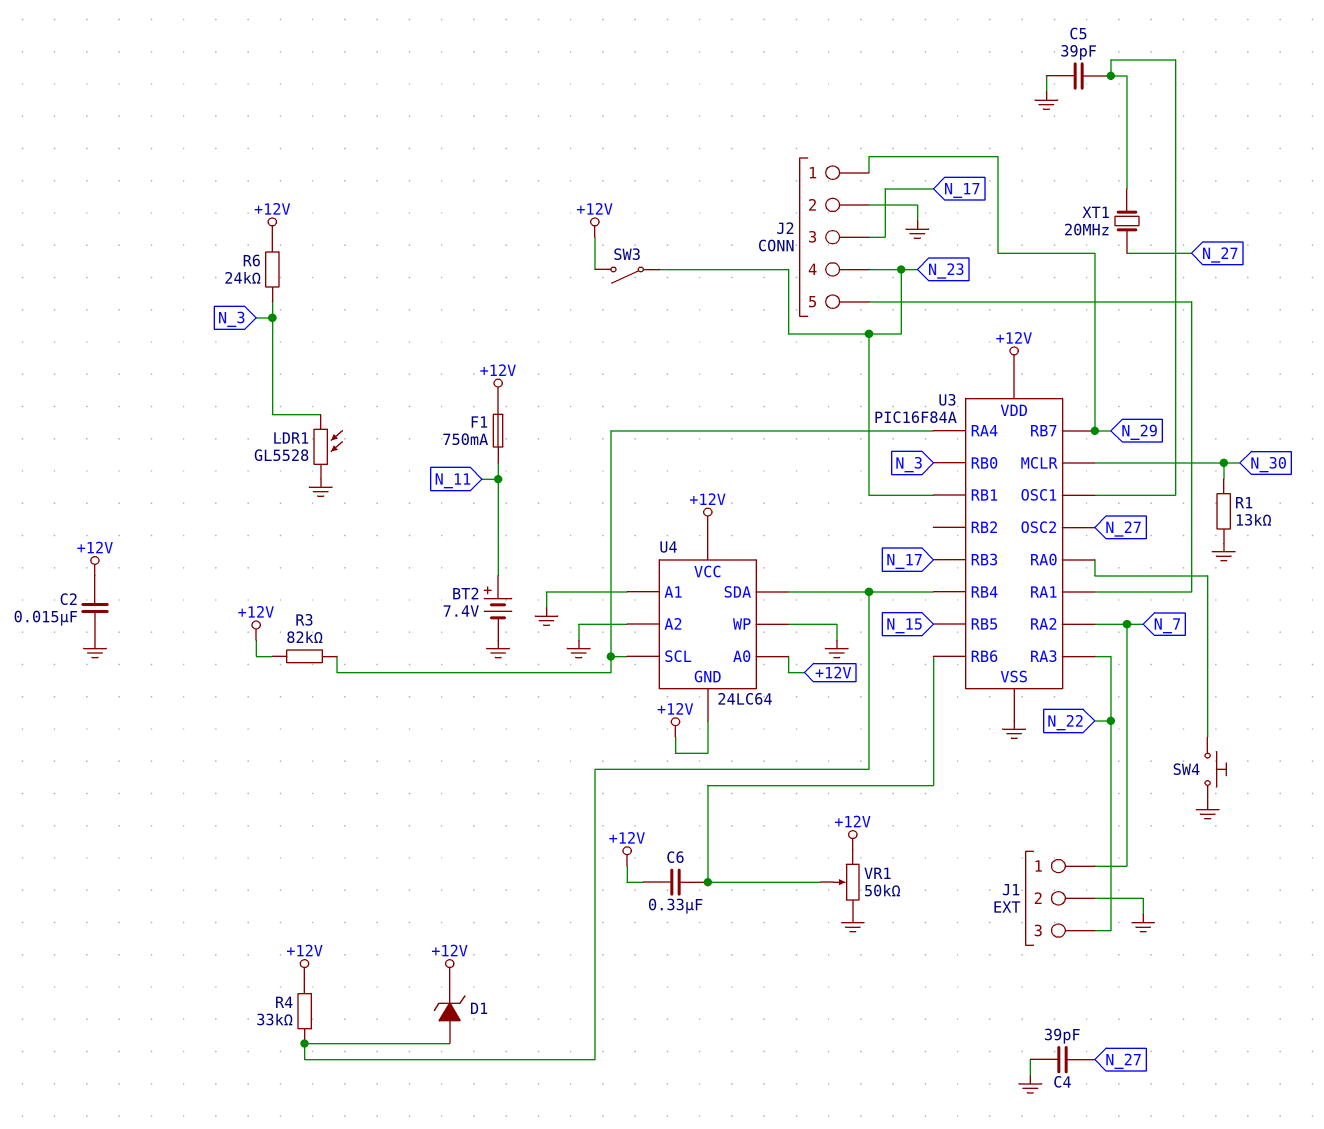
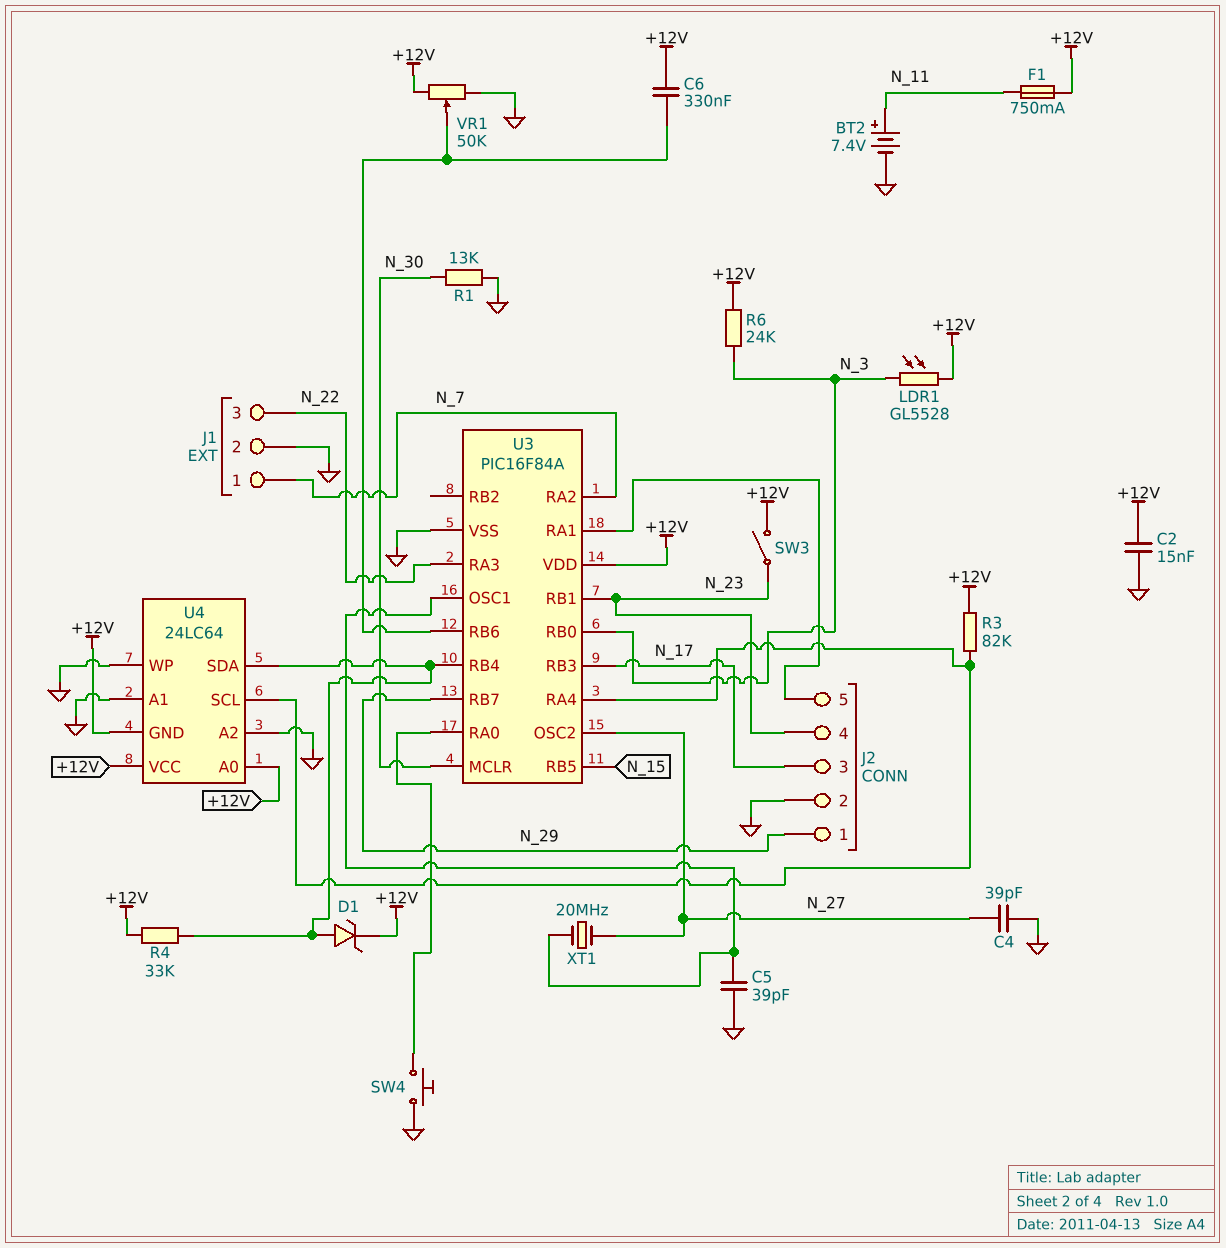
LDR1: GL5528 (GND, N_3) -> GL5528 (+12V, N_3)

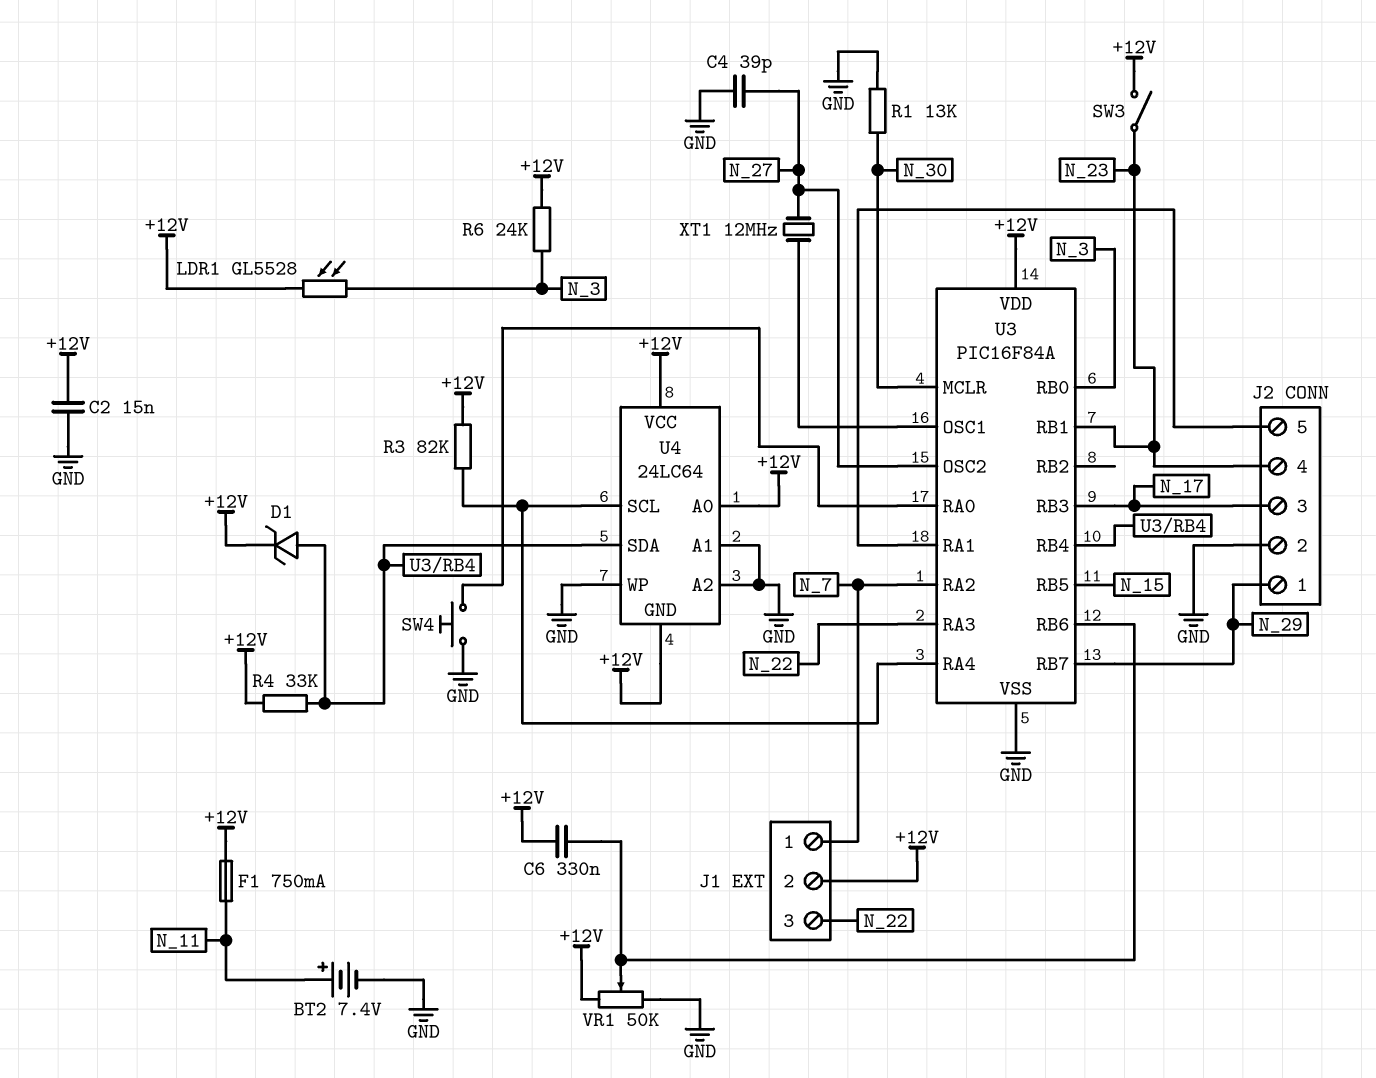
C5: 39pF (GND, U3/OSC1) -> none
J1 pin 2: GND -> +12V
XT1: 20MHz (N_27, U3/OSC1) -> 12MHz (N_27, U3/OSC1)

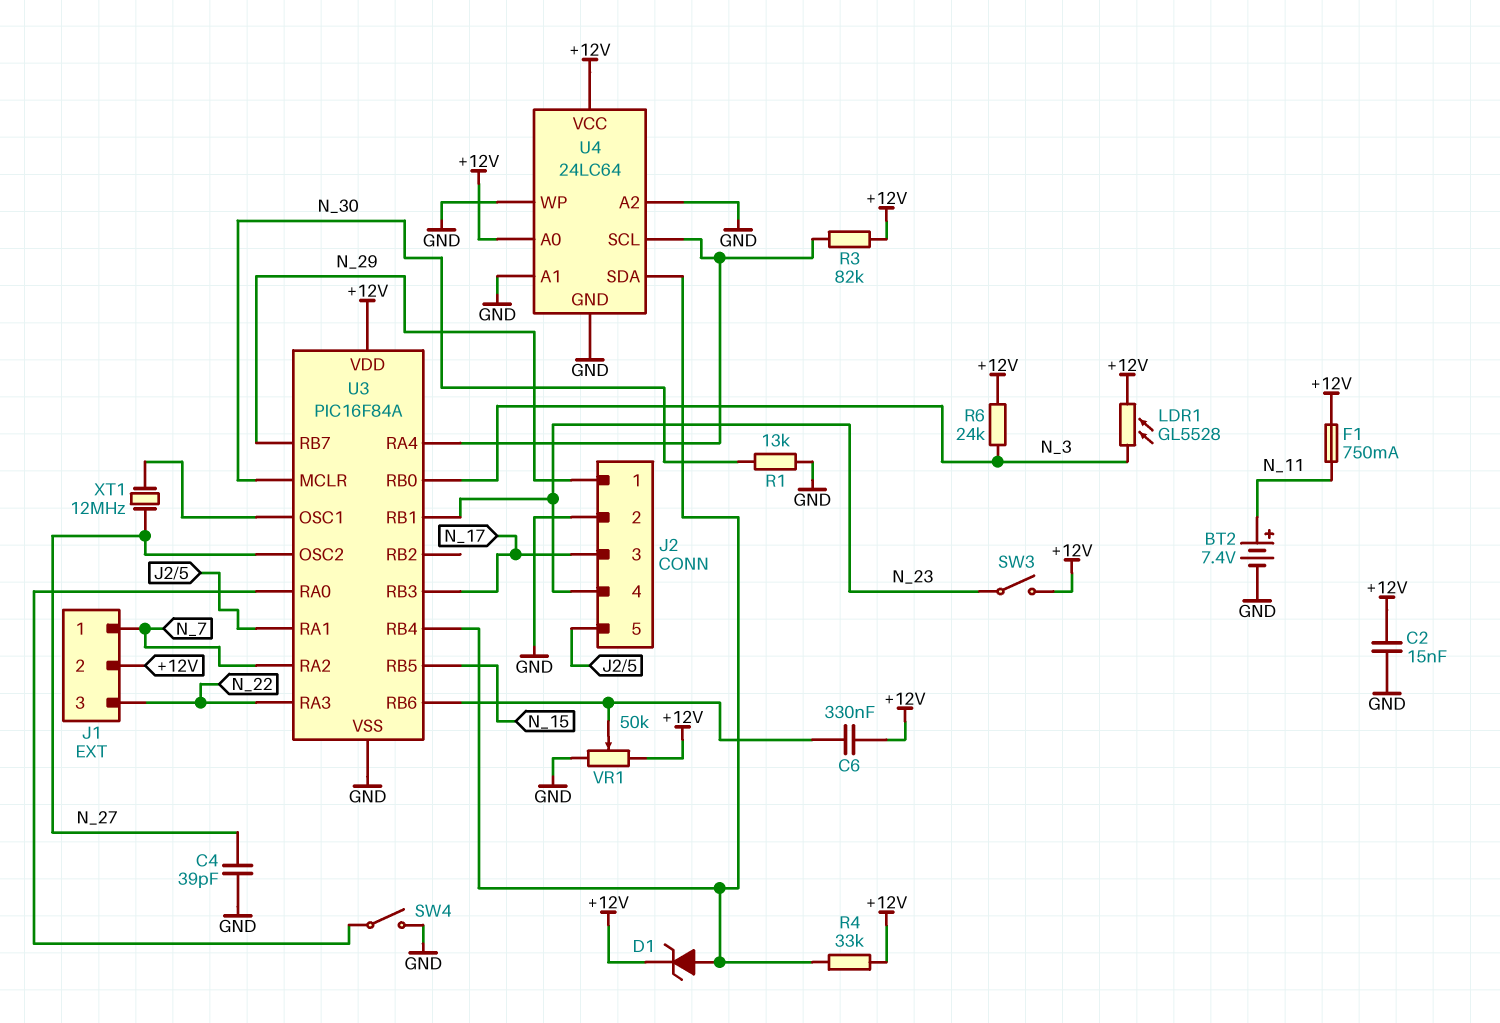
SW4: button (GND, U3/RA0) -> switch (GND, U3/RA0)
U4 pin GND: +12V -> GND

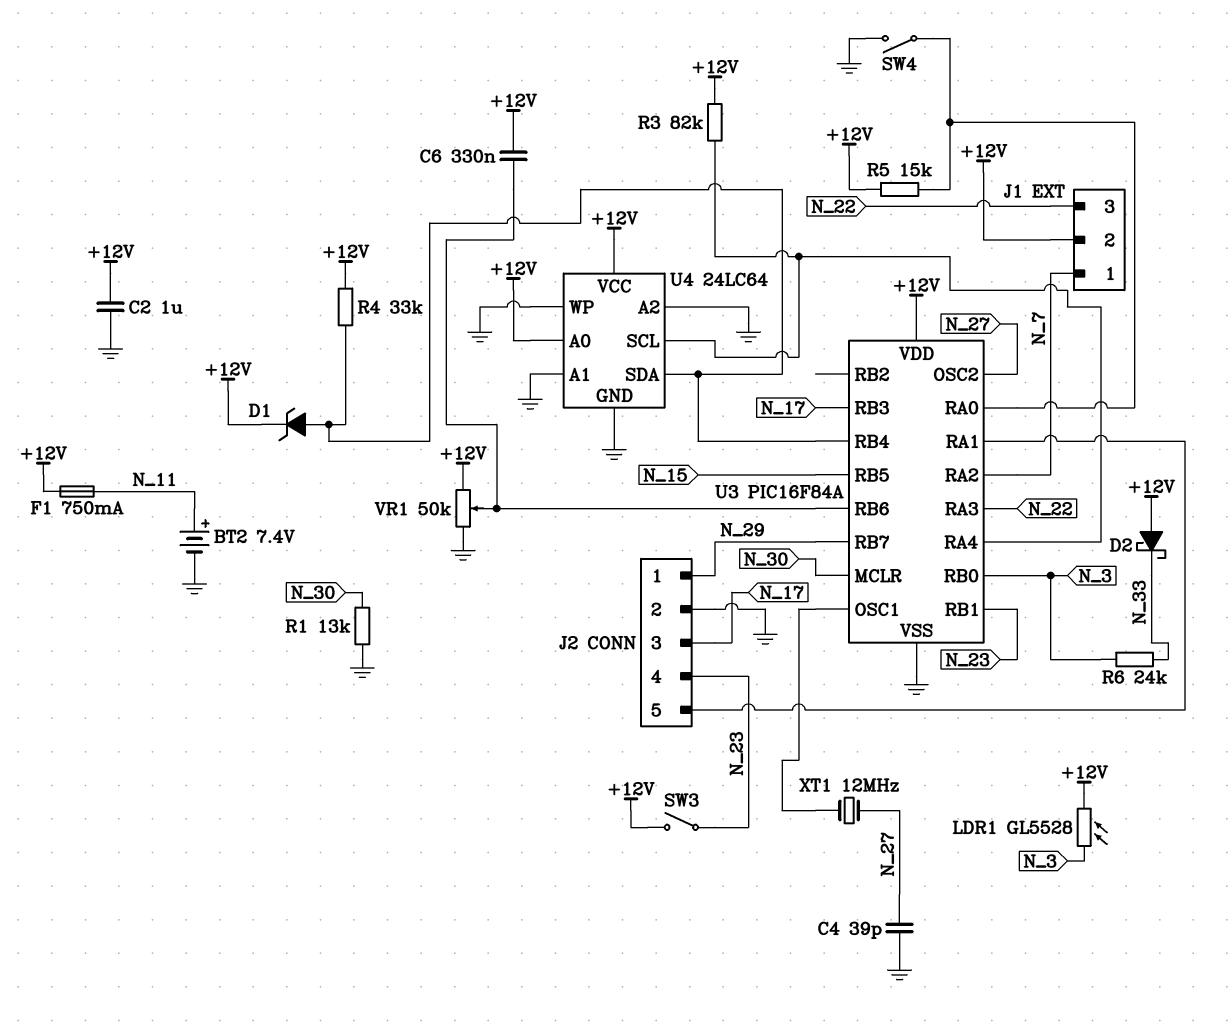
C2: 15nF (+12V, GND) -> 1uF (+12V, GND)
D2: none -> schottky (A +12V, K N_33)
R5: none -> 15k (+12V, U3/RA0)
R6: 24k (+12V, N_3) -> 24k (N_3, N_33)

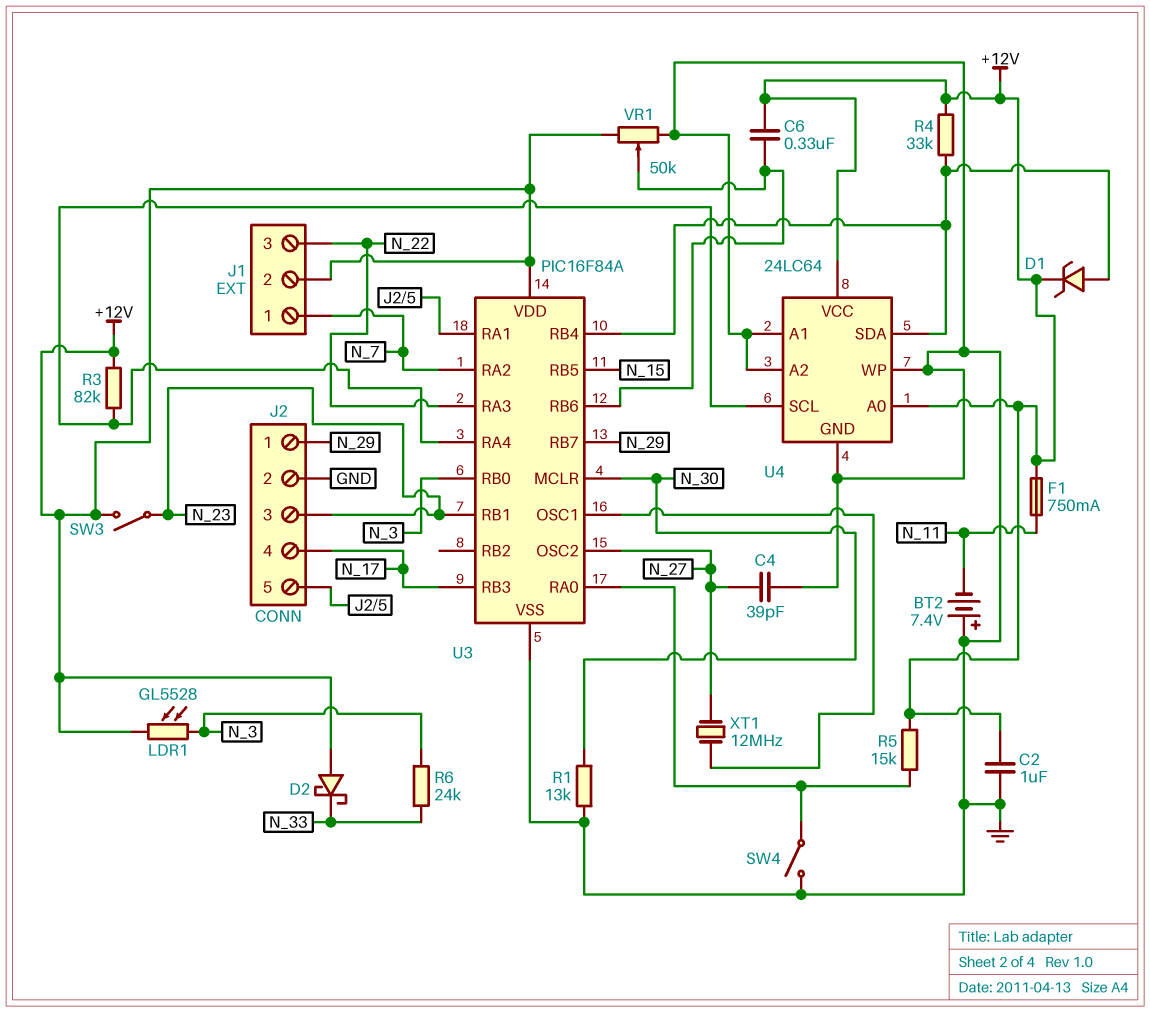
BT2: 7.4V (plus N_11, minus GND) -> 7.4V (plus GND, minus N_11)
J2 pin 3: N_17 -> N_23
J2 pin 4: N_23 -> N_17

